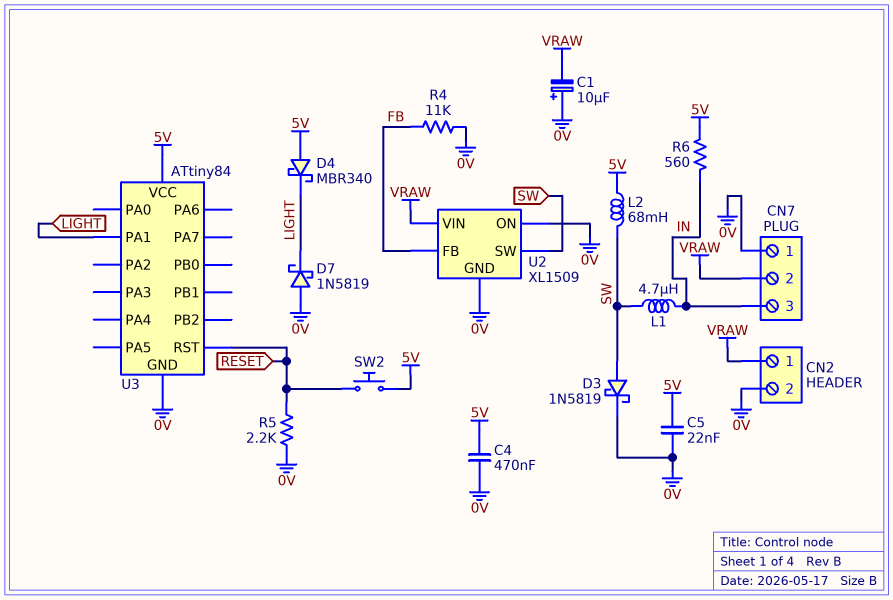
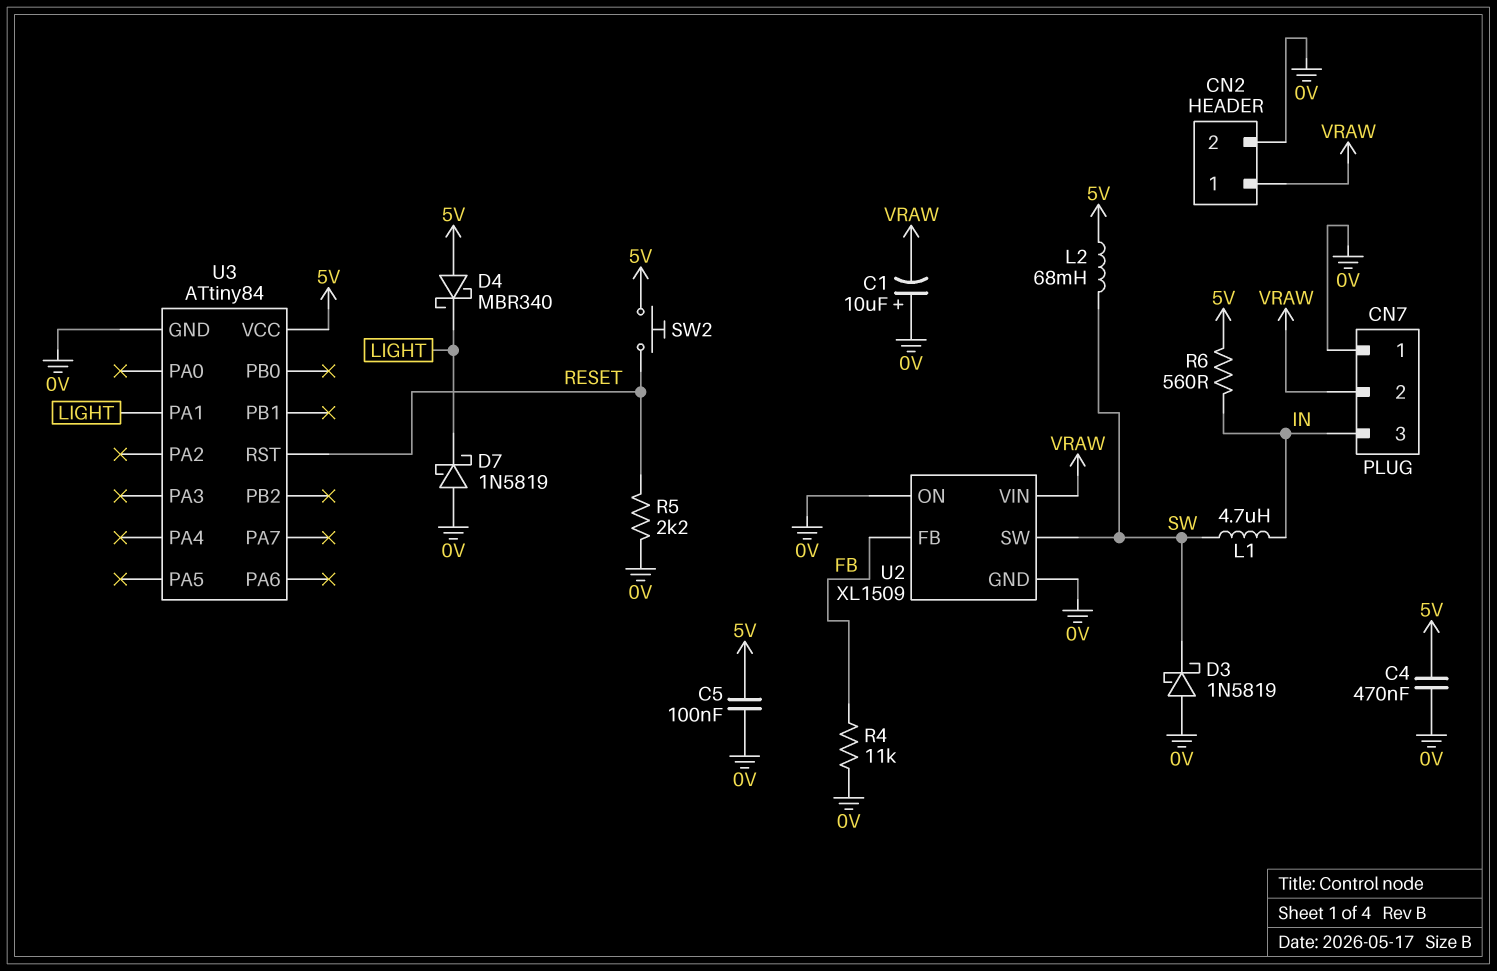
C5: 22nF (0V, 5V) -> 100nF (0V, 5V)
D3: schottky 1N5819 (A SW, K 0V) -> schottky 1N5819 (A 0V, K SW)

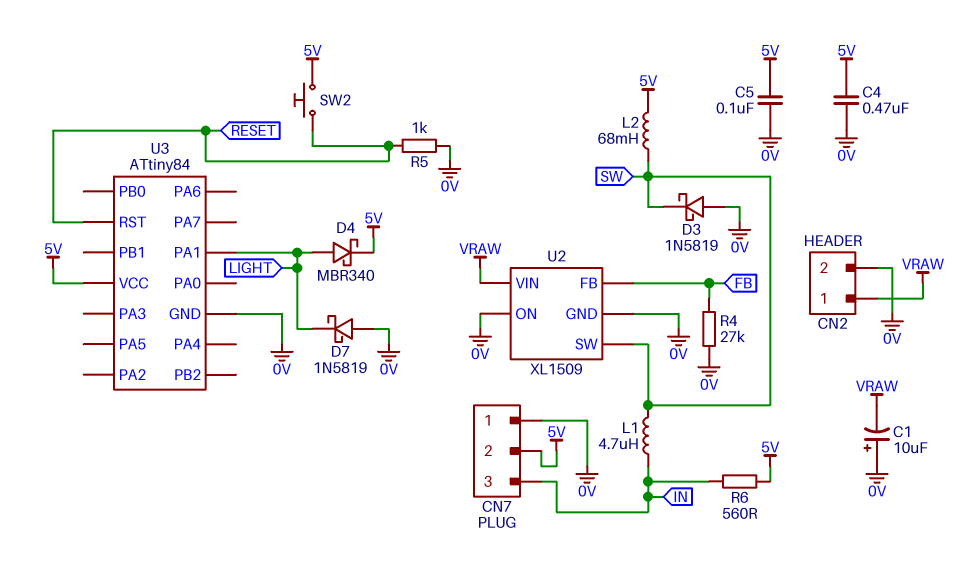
CN7 pin 2: VRAW -> 5V
D4: schottky MBR340 (A 5V, K LIGHT) -> schottky MBR340 (A LIGHT, K 5V)
R4: 11k (0V, FB) -> 27k (0V, FB)
R5: 2.2k (0V, RESET) -> 1k (0V, RESET)

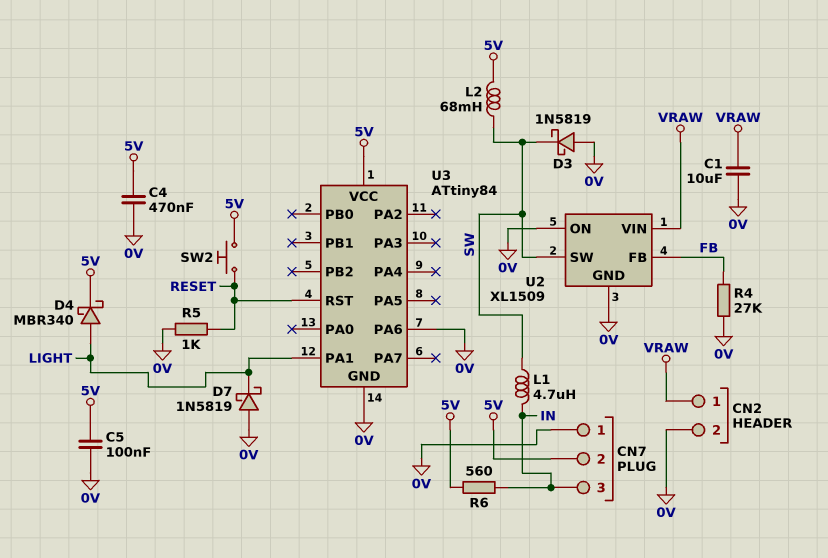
C1: 10uF (plus 0V, minus VRAW) -> 10uF (0V, VRAW)
U3 pin PA6: none -> 0V

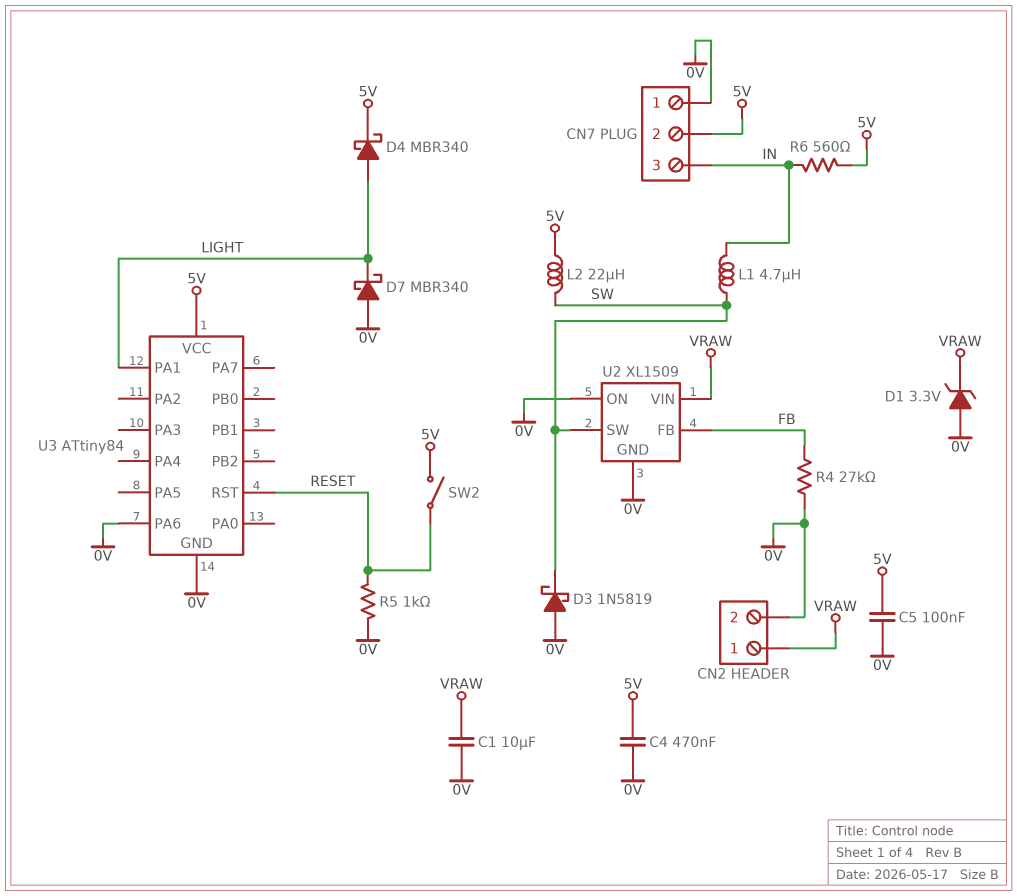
D1: none -> zener 3.3V (A 0V, K VRAW)
D7: schottky 1N5819 (A 0V, K LIGHT) -> schottky MBR340 (A 0V, K LIGHT)
L2: 68mH (5V, SW) -> 22uH (5V, SW)
SW2: button (5V, RESET) -> switch (5V, RESET)

